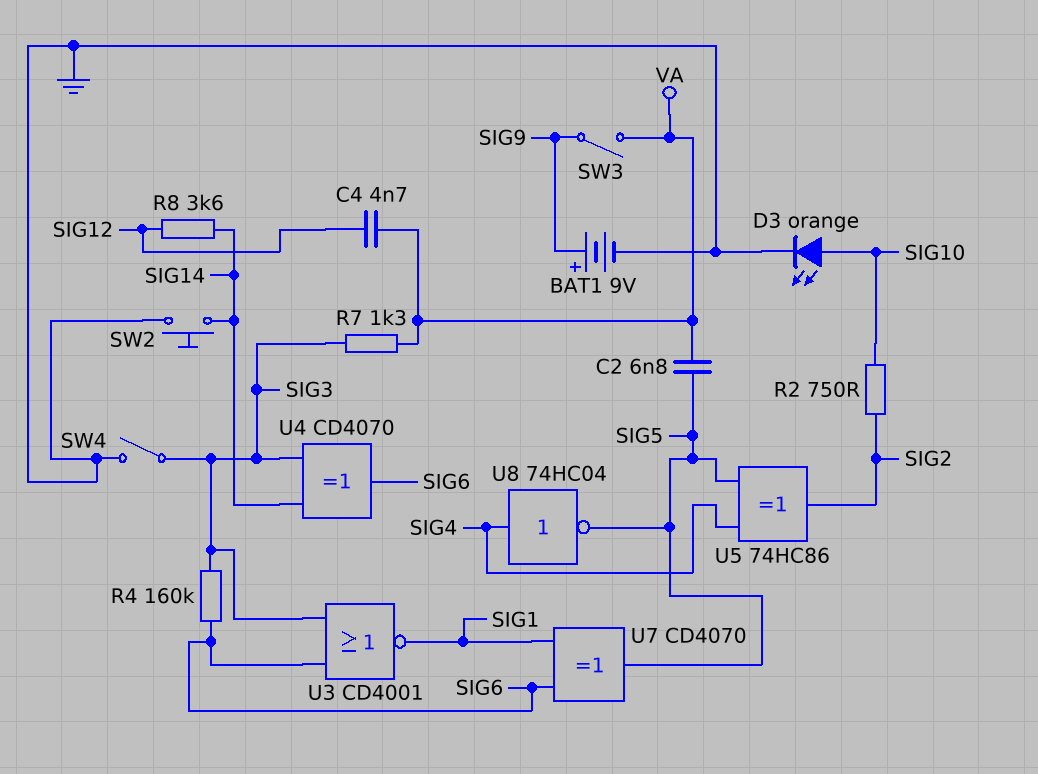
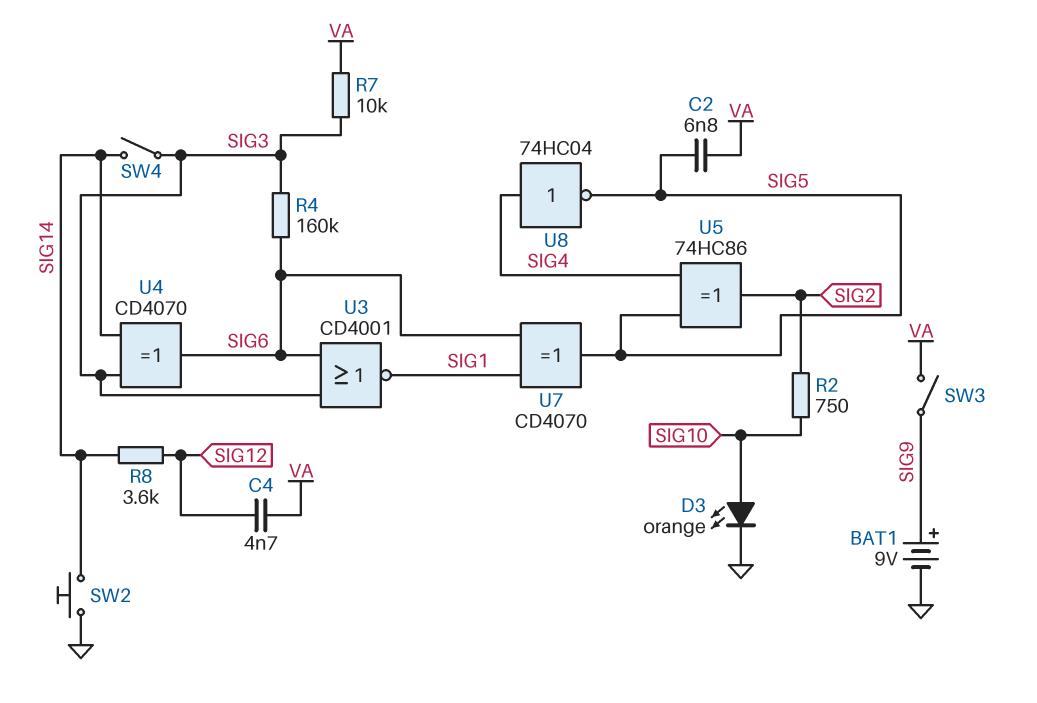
R7: 1.3k (SIG3, VA) -> 10k (SIG3, VA)
SW4: switch (GND, SIG3) -> switch (SIG3, SIG14)

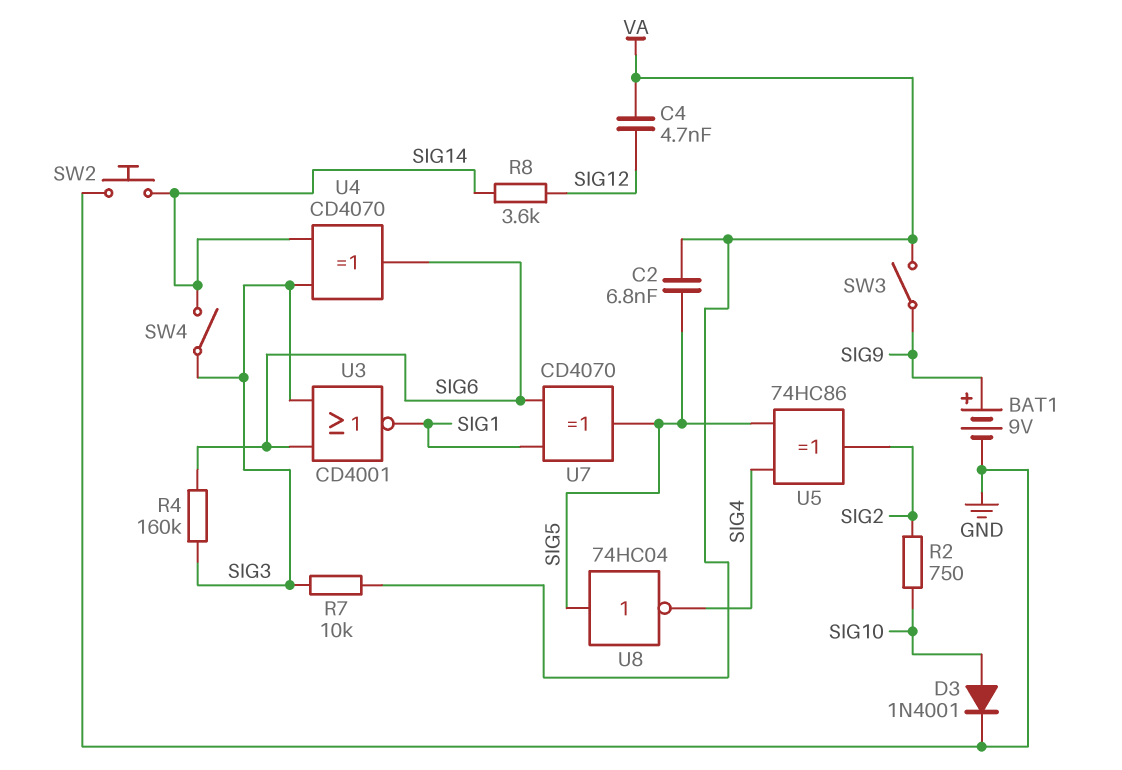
D3: LED orange (A SIG10, K GND) -> diode 1N4001 (A SIG10, K GND)
U8: NOT 74HC04 (in SIG4, out SIG5) -> NOT 74HC04 (in SIG5, out SIG4)

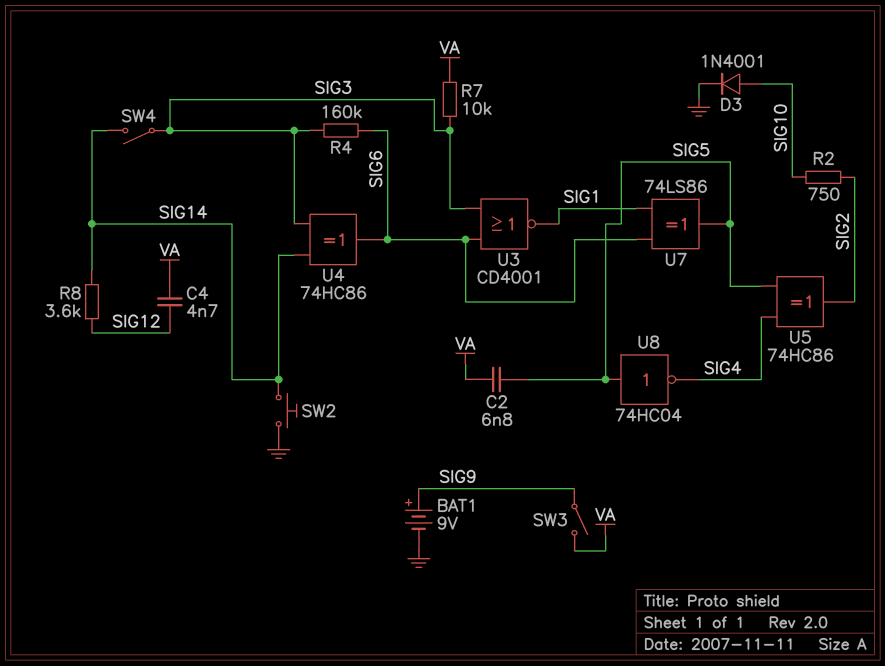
U4: XOR CD4070 (in SIG3, in SIG14, out SIG6) -> XOR 74HC86 (in SIG3, in SIG14, out SIG6)
U7: XOR CD4070 (in SIG1, in SIG6, out SIG5) -> XOR 74LS86 (in SIG1, in SIG6, out SIG5)

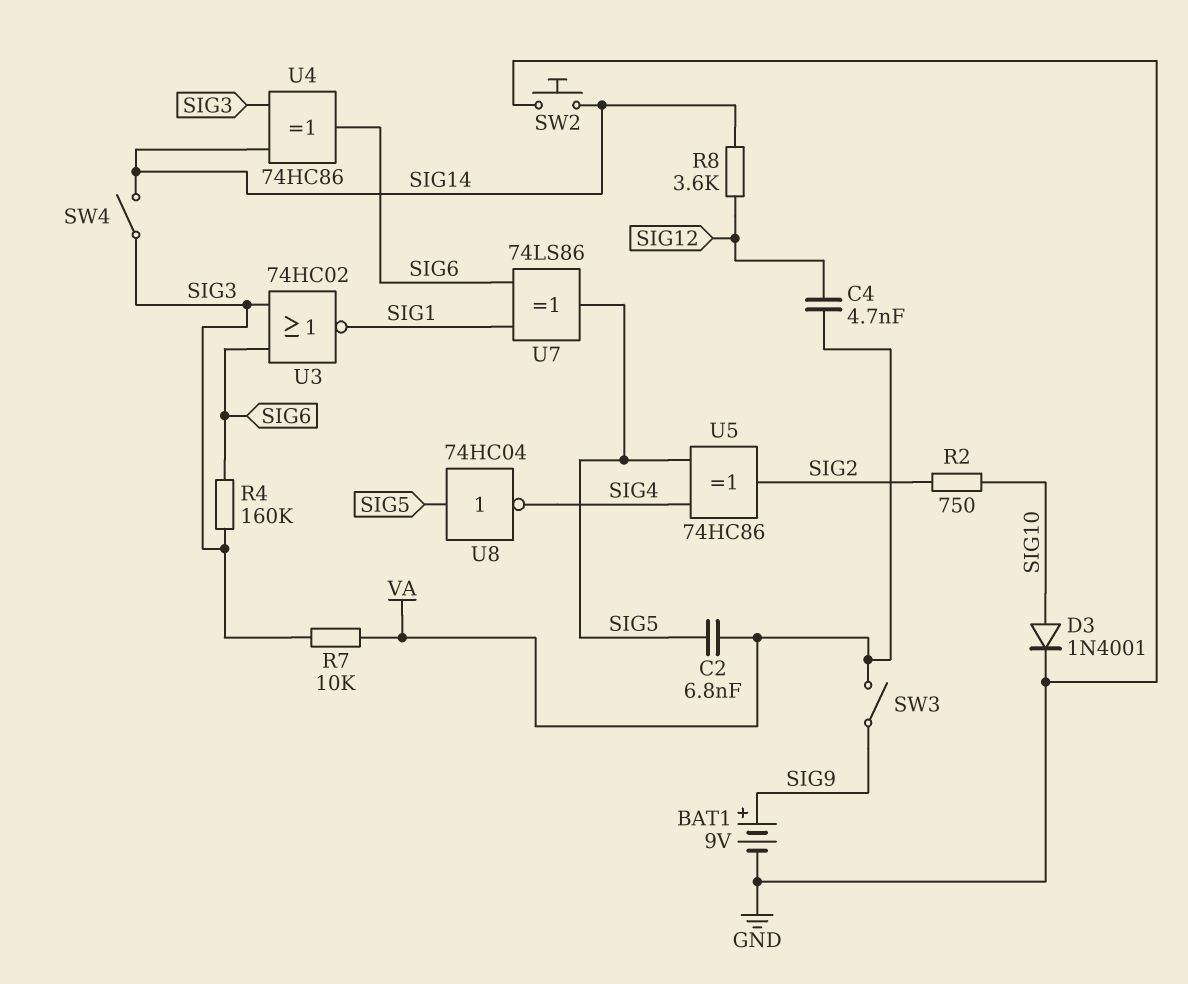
U3: NOR CD4001 (in SIG3, in SIG6, out SIG1) -> NOR 74HC02 (in SIG3, in SIG6, out SIG1)

